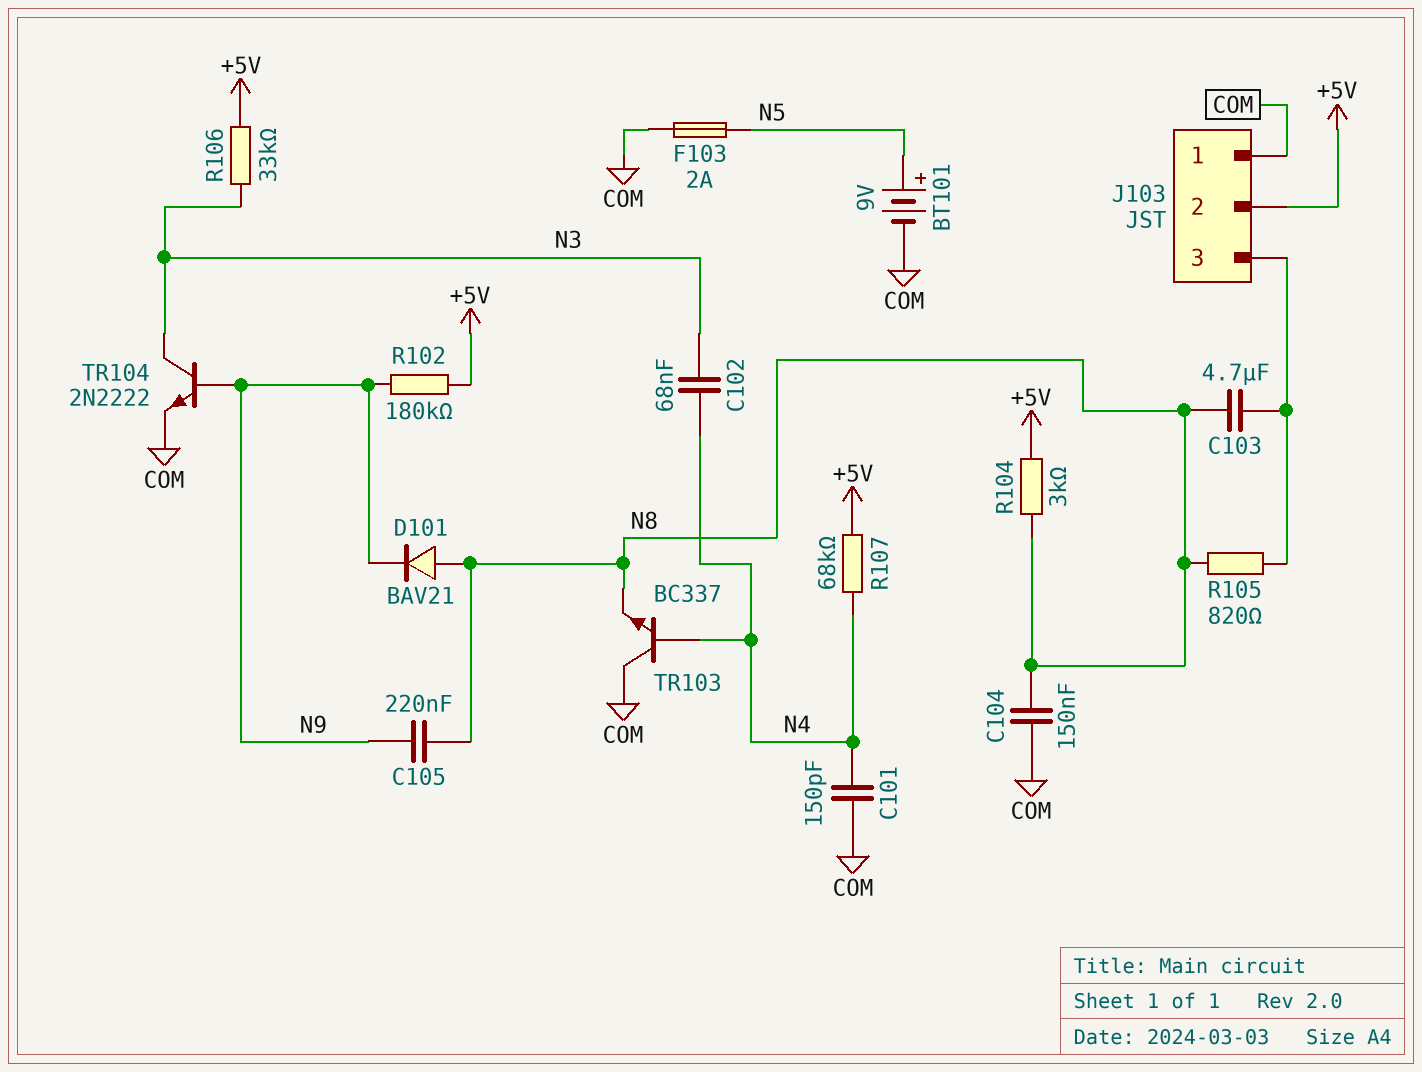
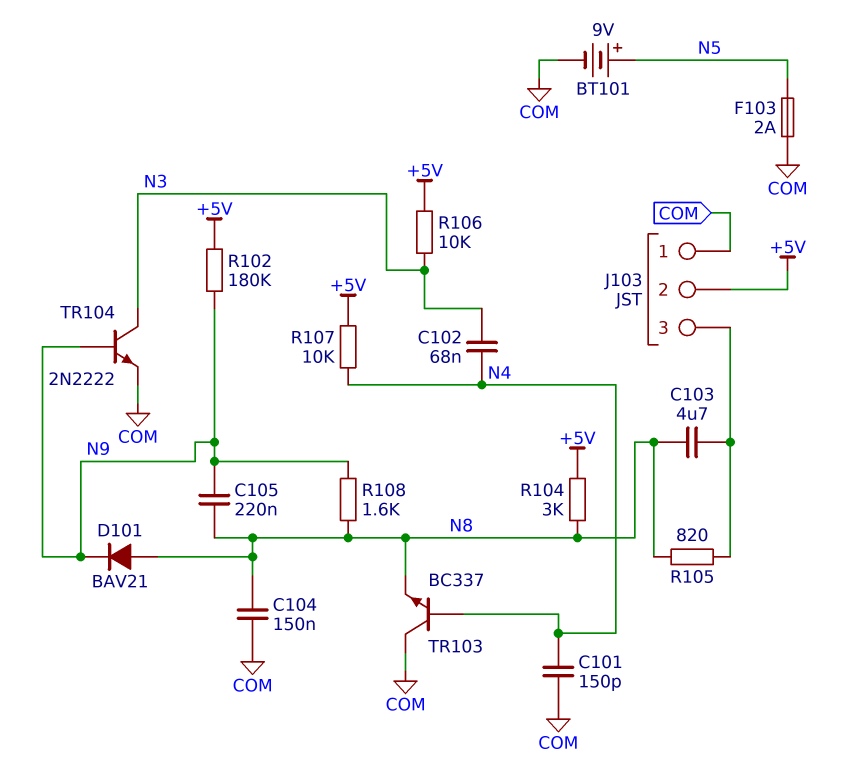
R106: 33k (+5V, N3) -> 10k (+5V, N3)
R107: 68k (+5V, N4) -> 10k (+5V, N4)
R108: none -> 1.6k (N8, N9)

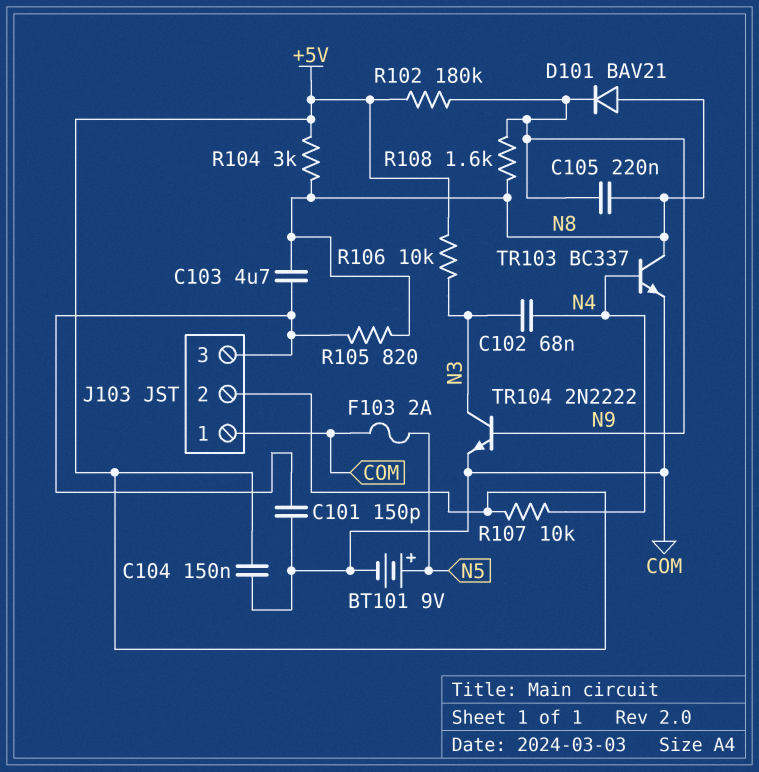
C101: 150pF (COM, N4) -> 150pF (COM, J103/3)
C104: 150nF (COM, N8) -> 150nF (+5V, COM)
TR103: NPN BC337 (B N4, C COM, E N8) -> NPN BC337 (B N4, C N8, E COM)

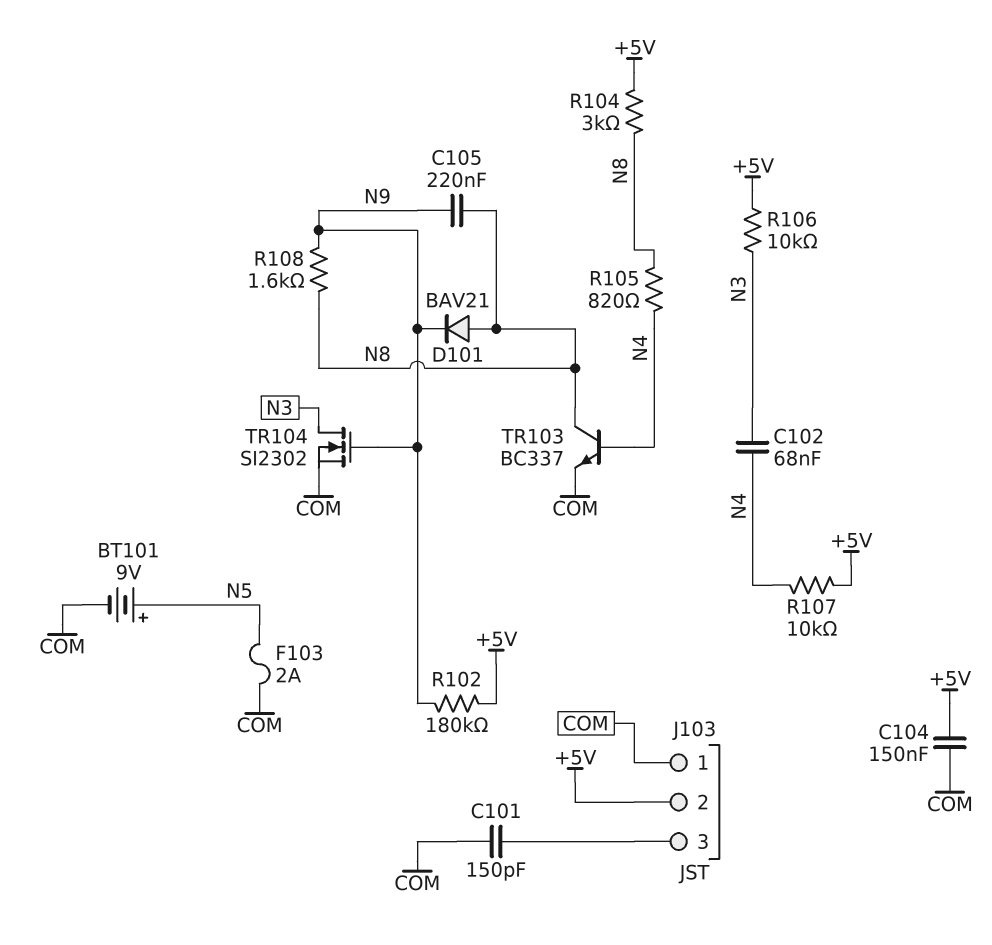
C103: 4.7uF (J103/3, N8) -> none
R105: 820 (J103/3, N8) -> 820 (N4, N8)
TR104: NPN 2N2222 (B N9, C N3, E COM) -> NMOS SI2302 (G N9, D N3, S COM)

